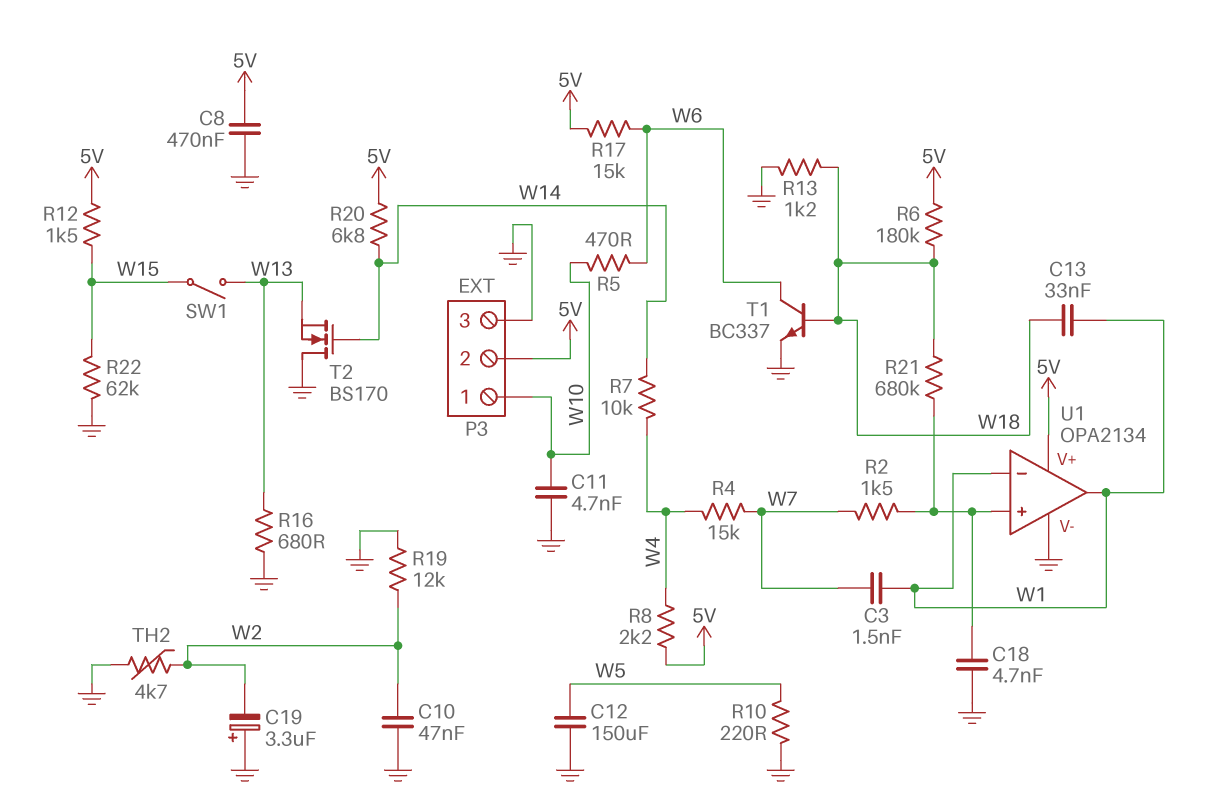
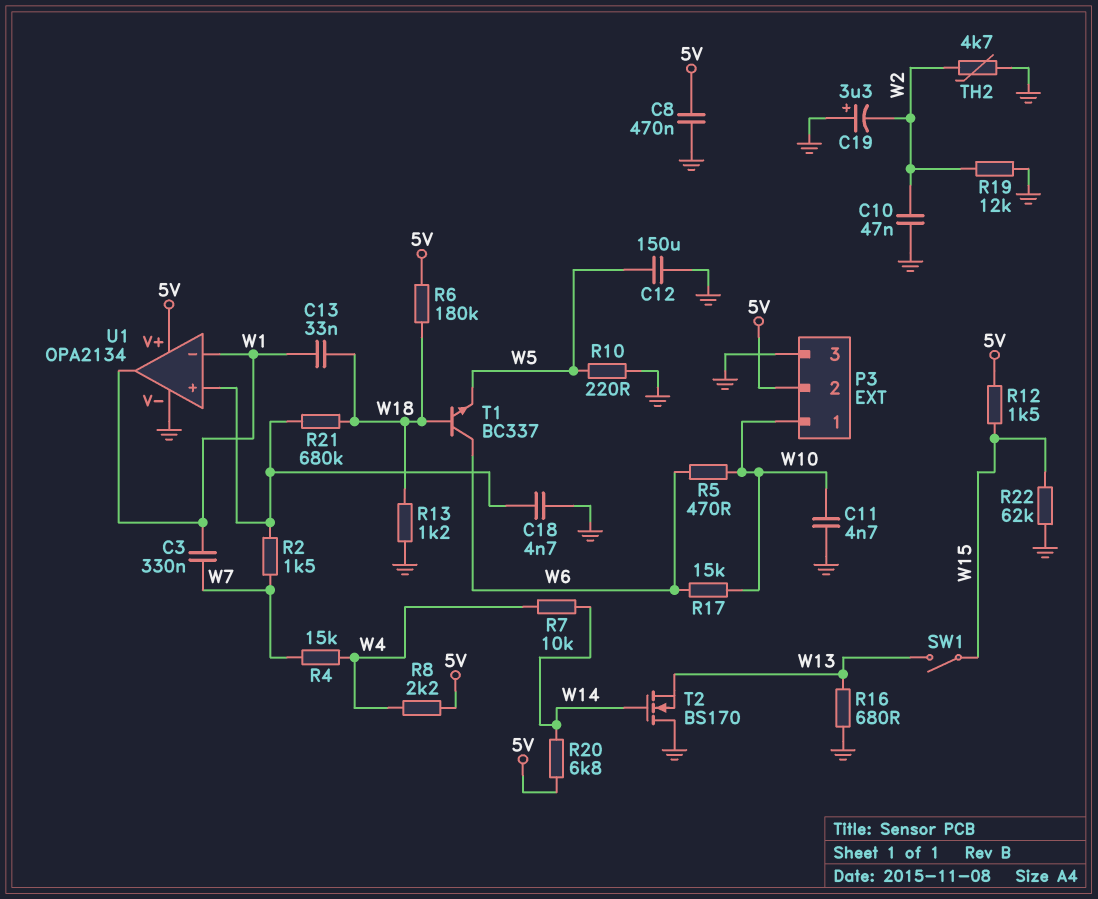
C3: 1.5nF (W1, W7) -> 330nF (W1, W7)
R17: 15k (5V, W6) -> 15k (W6, W10)
T1: NPN BC337 (B W18, C W6, E GND) -> NPN BC337 (B W18, C W6, E W5)

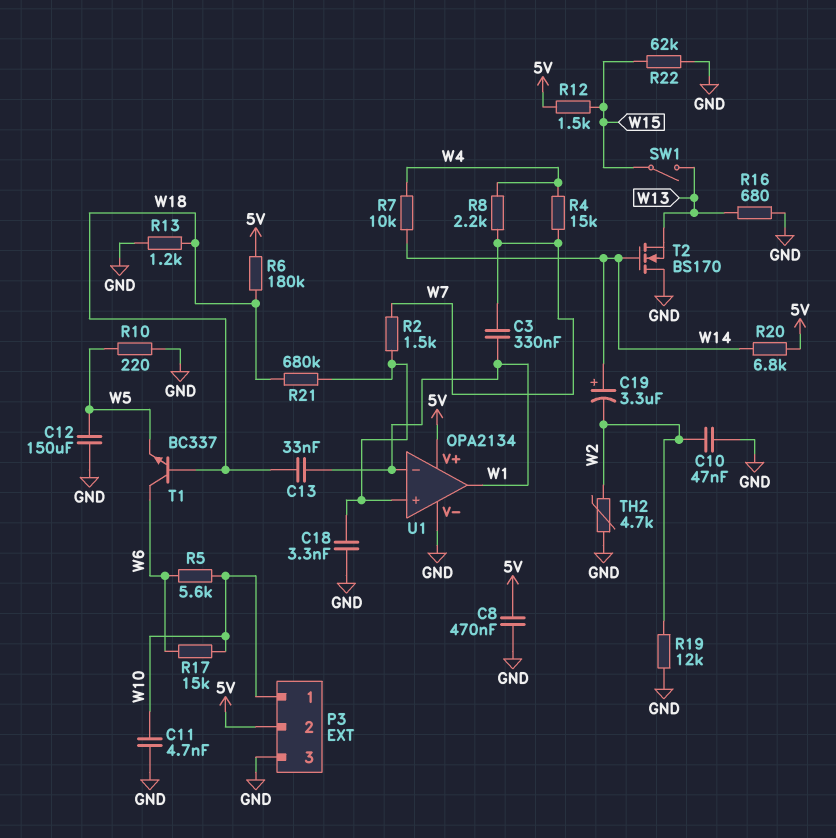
C18: 4.7nF (GND, U1/in+) -> 3.3nF (GND, U1/in+)
C19: 3.3uF (plus GND, minus W2) -> 3.3uF (plus W14, minus W2)
R5: 470 (W6, W10) -> 5.6k (W6, W10)
R8: 2.2k (5V, W4) -> 2.2k (W4, W7)

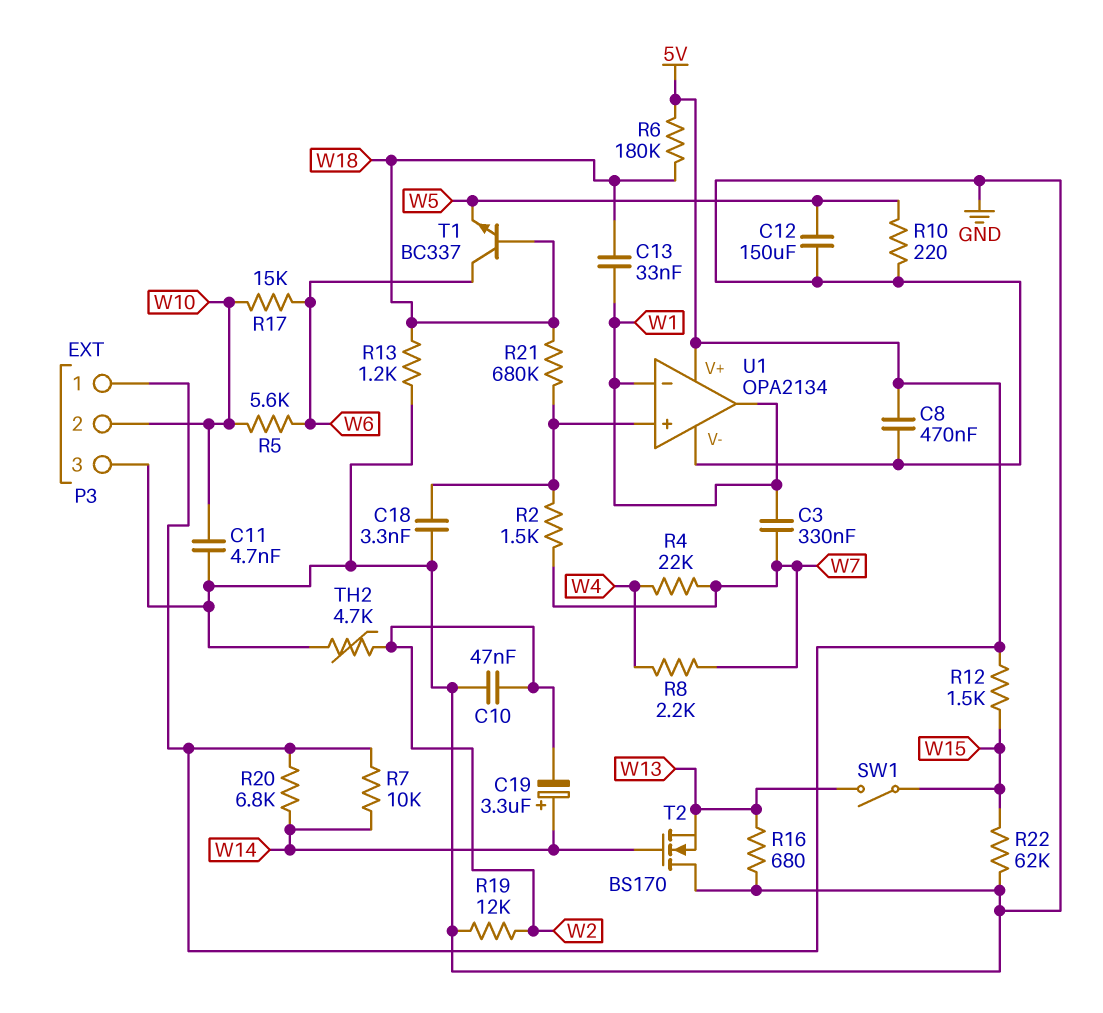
P3 pin 1: W10 -> 5V
P3 pin 2: 5V -> W10
R4: 15k (W4, W7) -> 22k (W4, W7)
R7: 10k (W4, W14) -> 10k (5V, W14)

